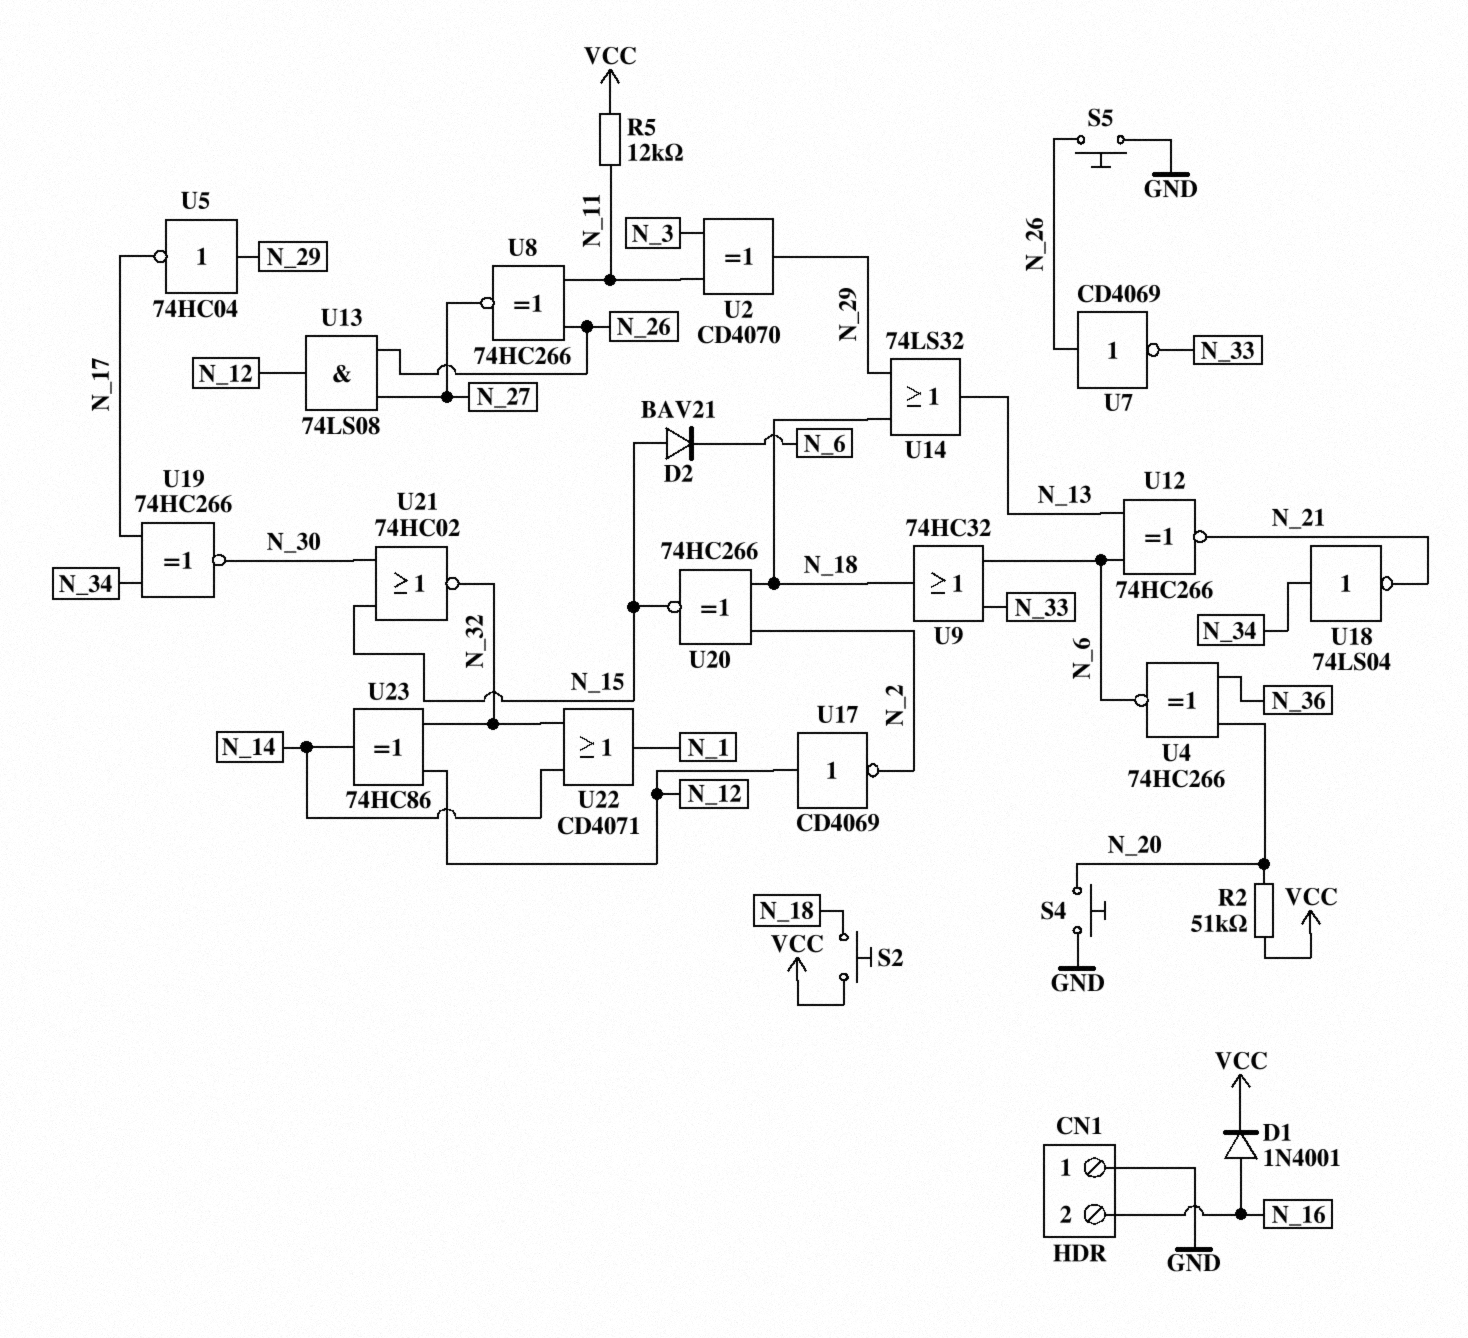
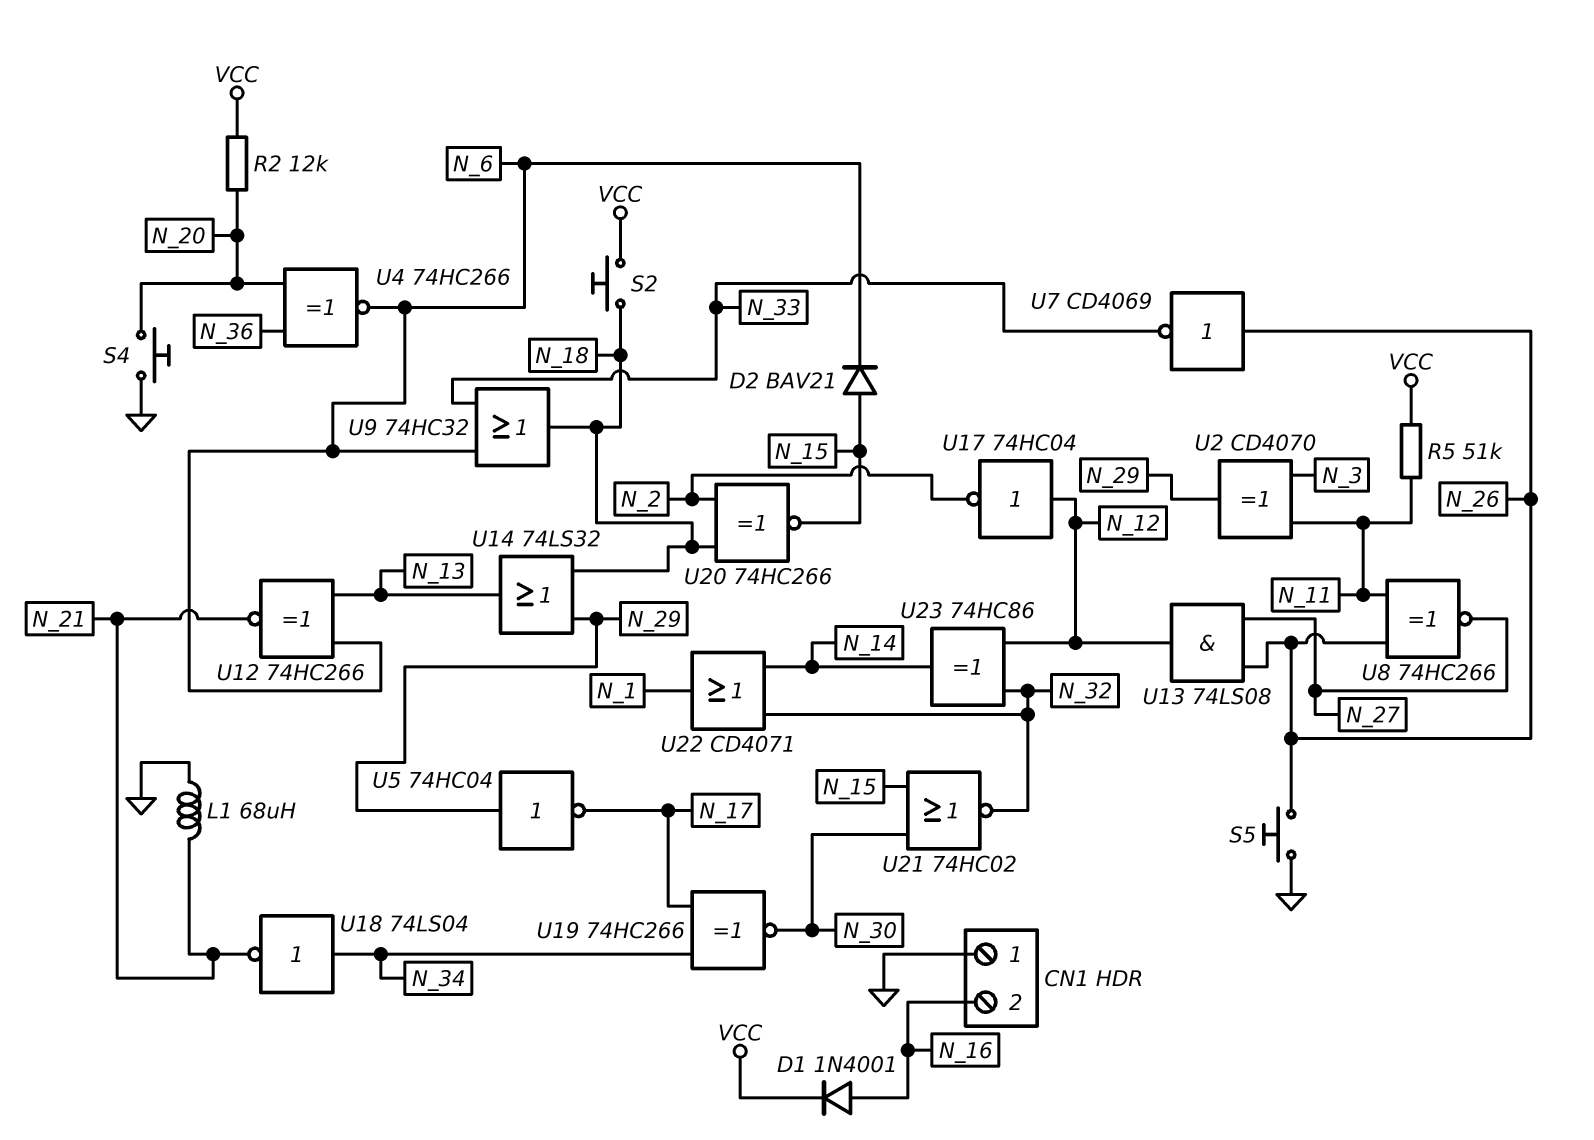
L1: none -> 68uH (GND, N_21)
R2: 51k (N_20, VCC) -> 12k (N_20, VCC)
R5: 12k (N_11, VCC) -> 51k (N_11, VCC)
U17: NOT CD4069 (in N_12, out N_2) -> NOT 74HC04 (in N_12, out N_2)

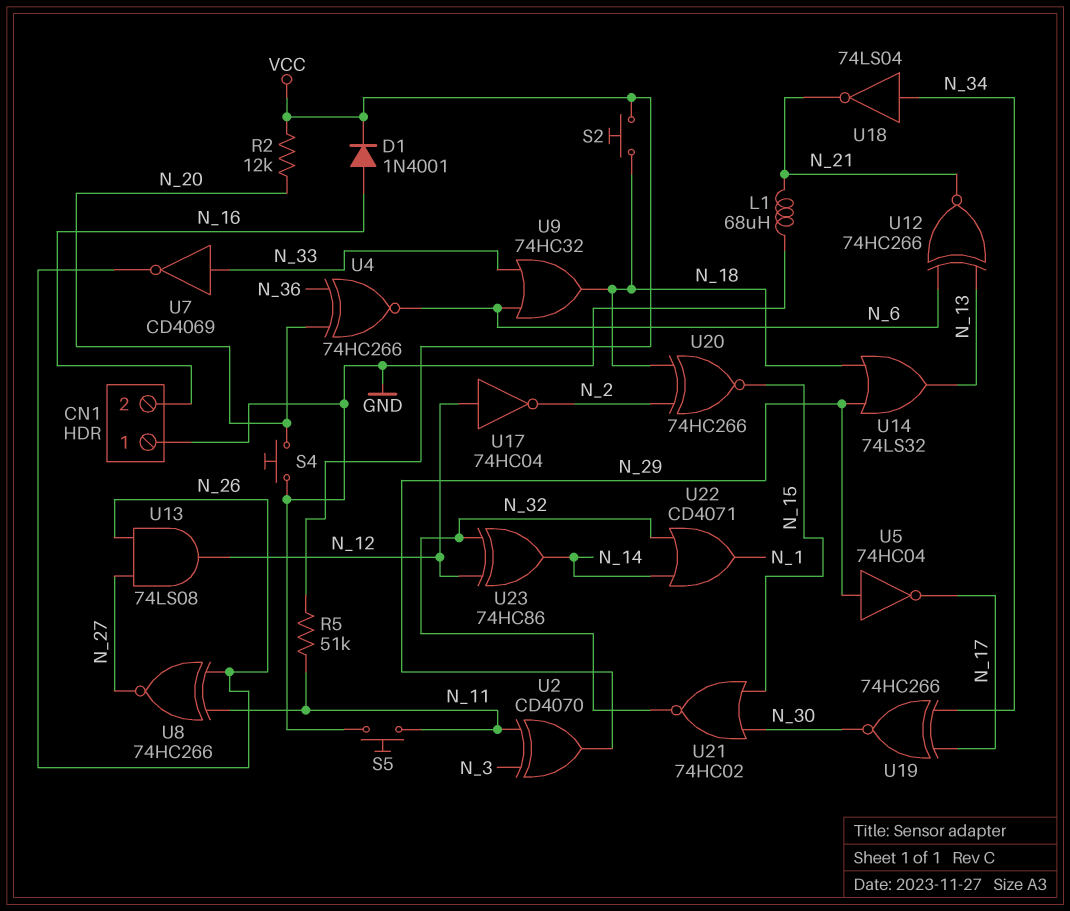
D2: diode BAV21 (A N_15, K N_6) -> none
S5: button (GND, N_26) -> button (GND, N_11)
U7: NOT CD4069 (in N_26, out N_33) -> NOT CD4069 (in N_33, out N_26)

